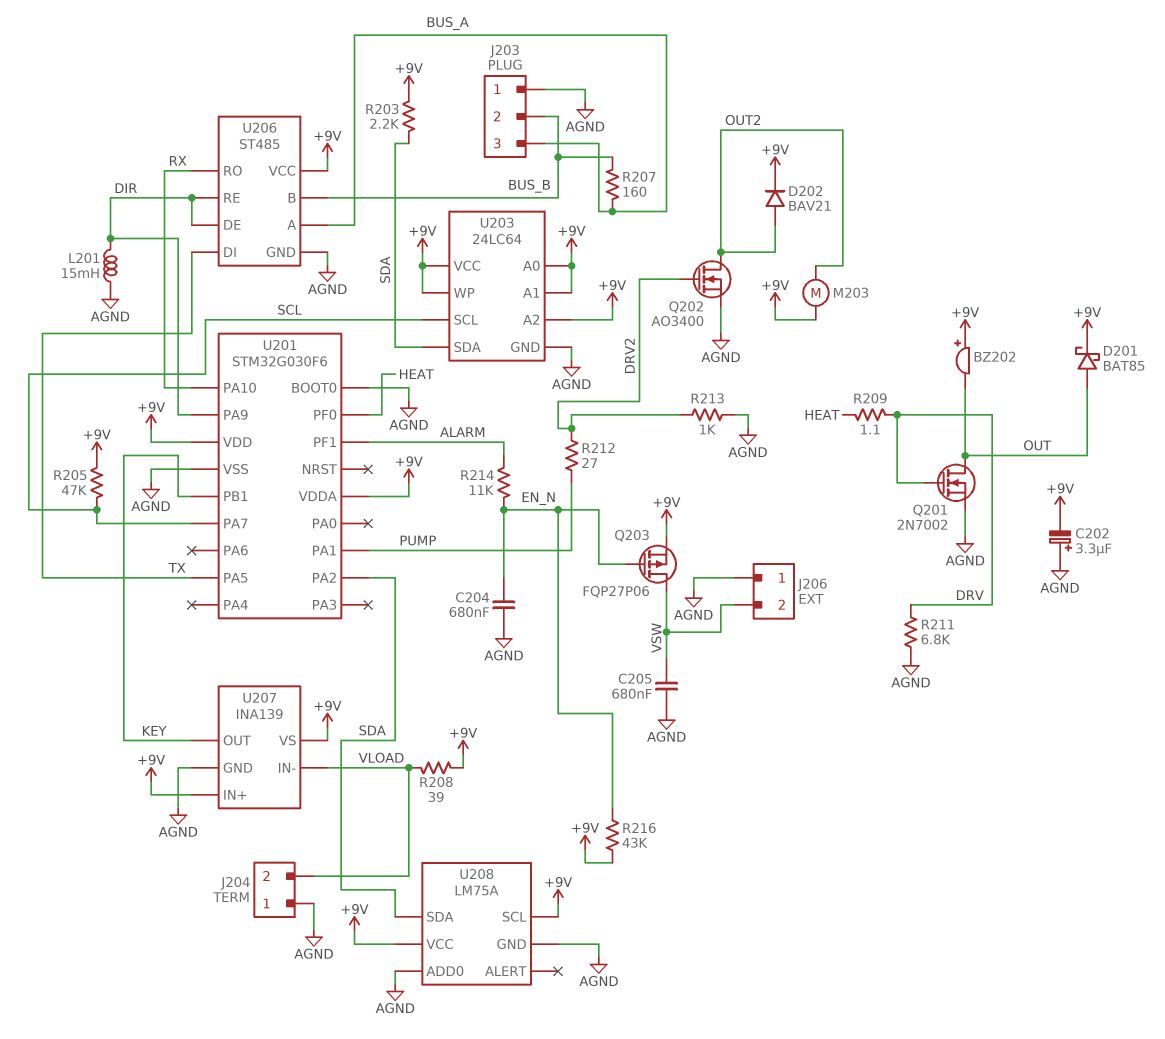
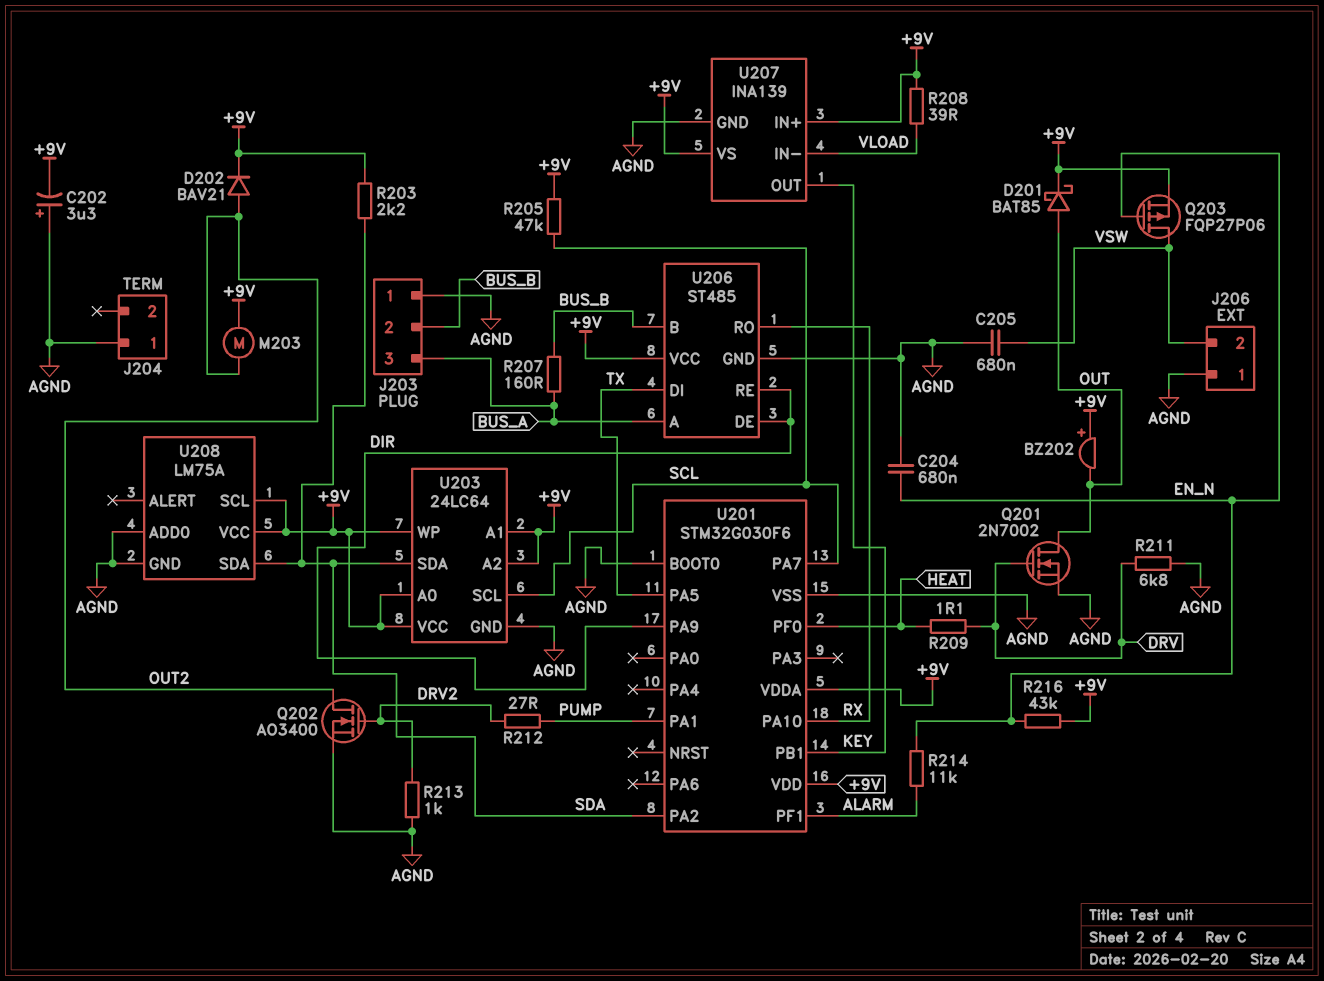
J204 pin 2: VLOAD -> none
L201: 15mH (AGND, DIR) -> none

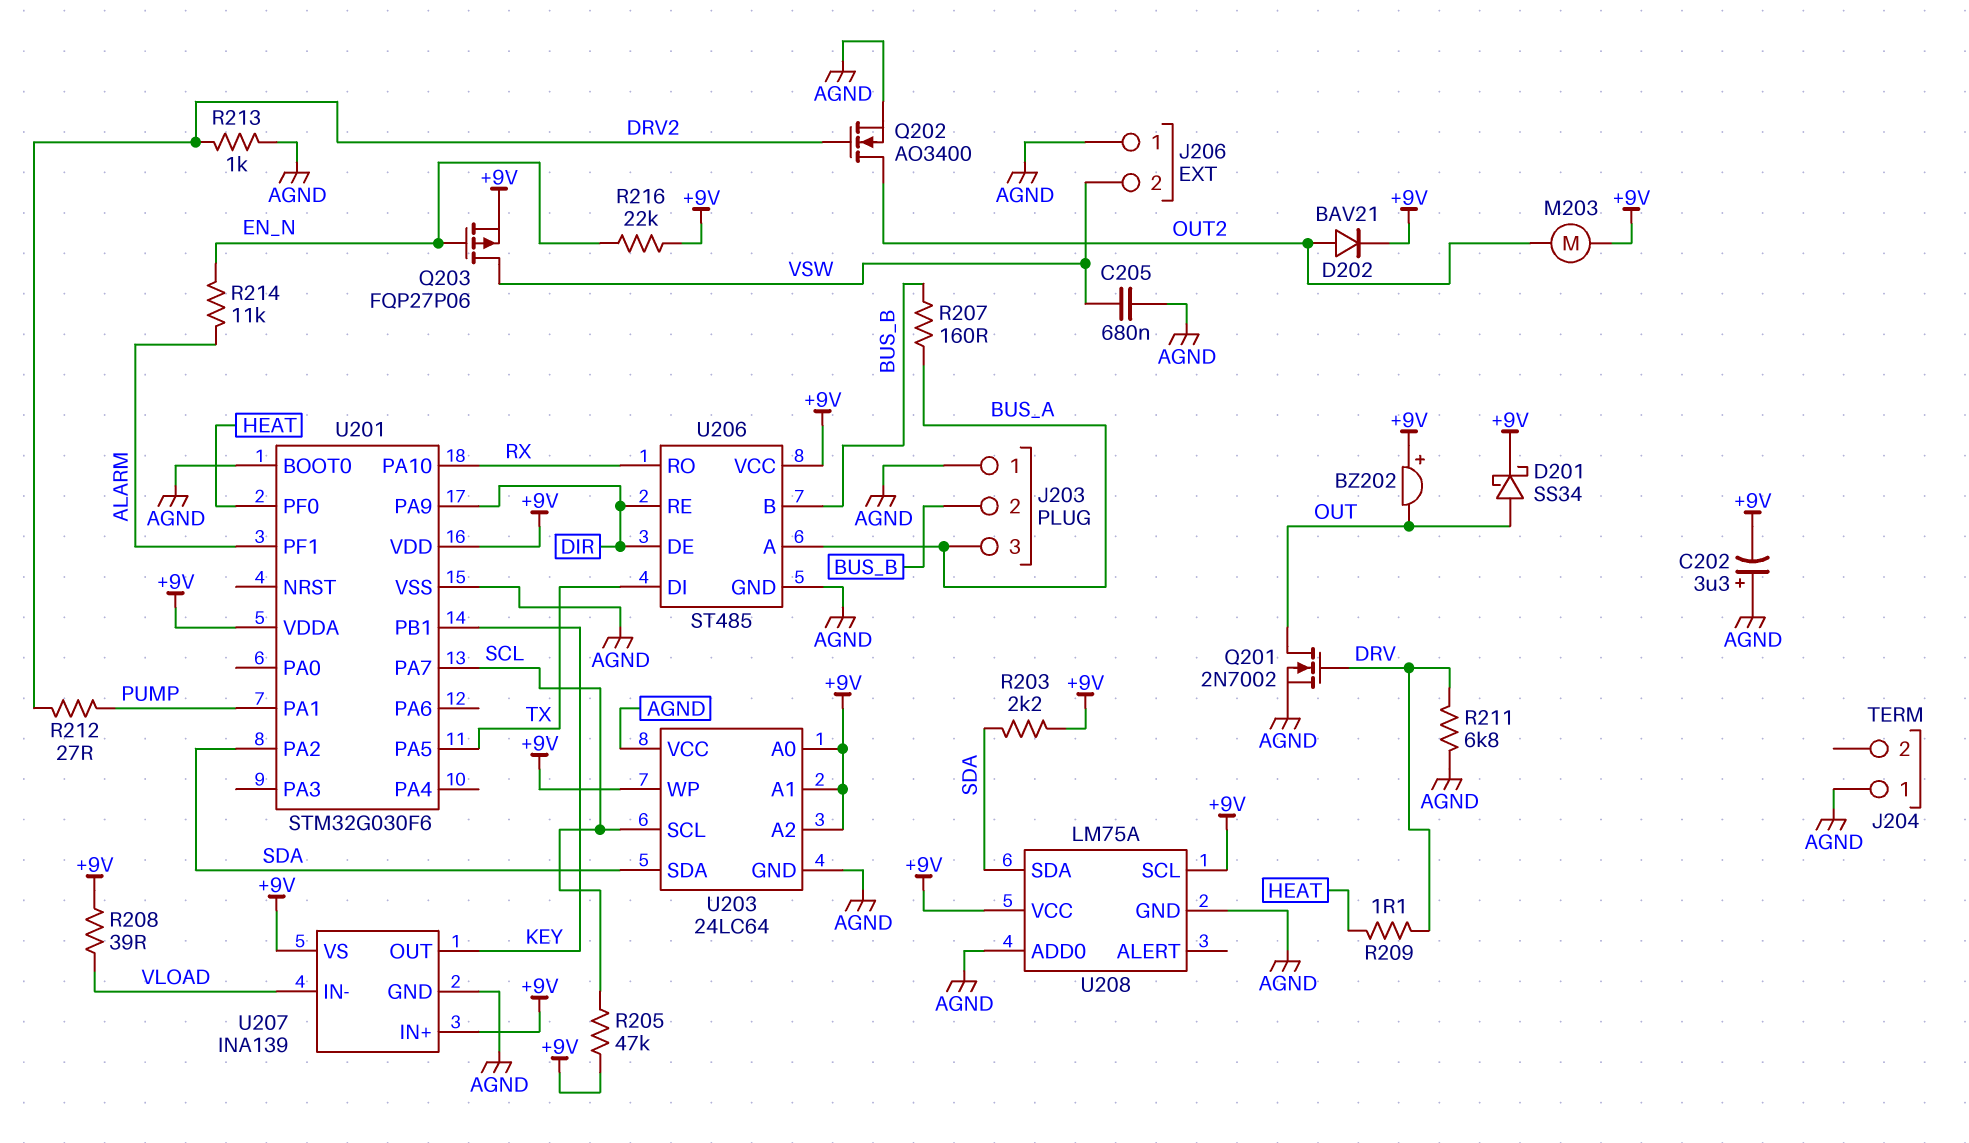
C204: 680nF (AGND, EN_N) -> none
D201: schottky BAT85 (A OUT, K +9V) -> schottky SS34 (A OUT, K +9V)
R216: 43k (+9V, EN_N) -> 22k (+9V, EN_N)
U203 pin VCC: +9V -> AGND

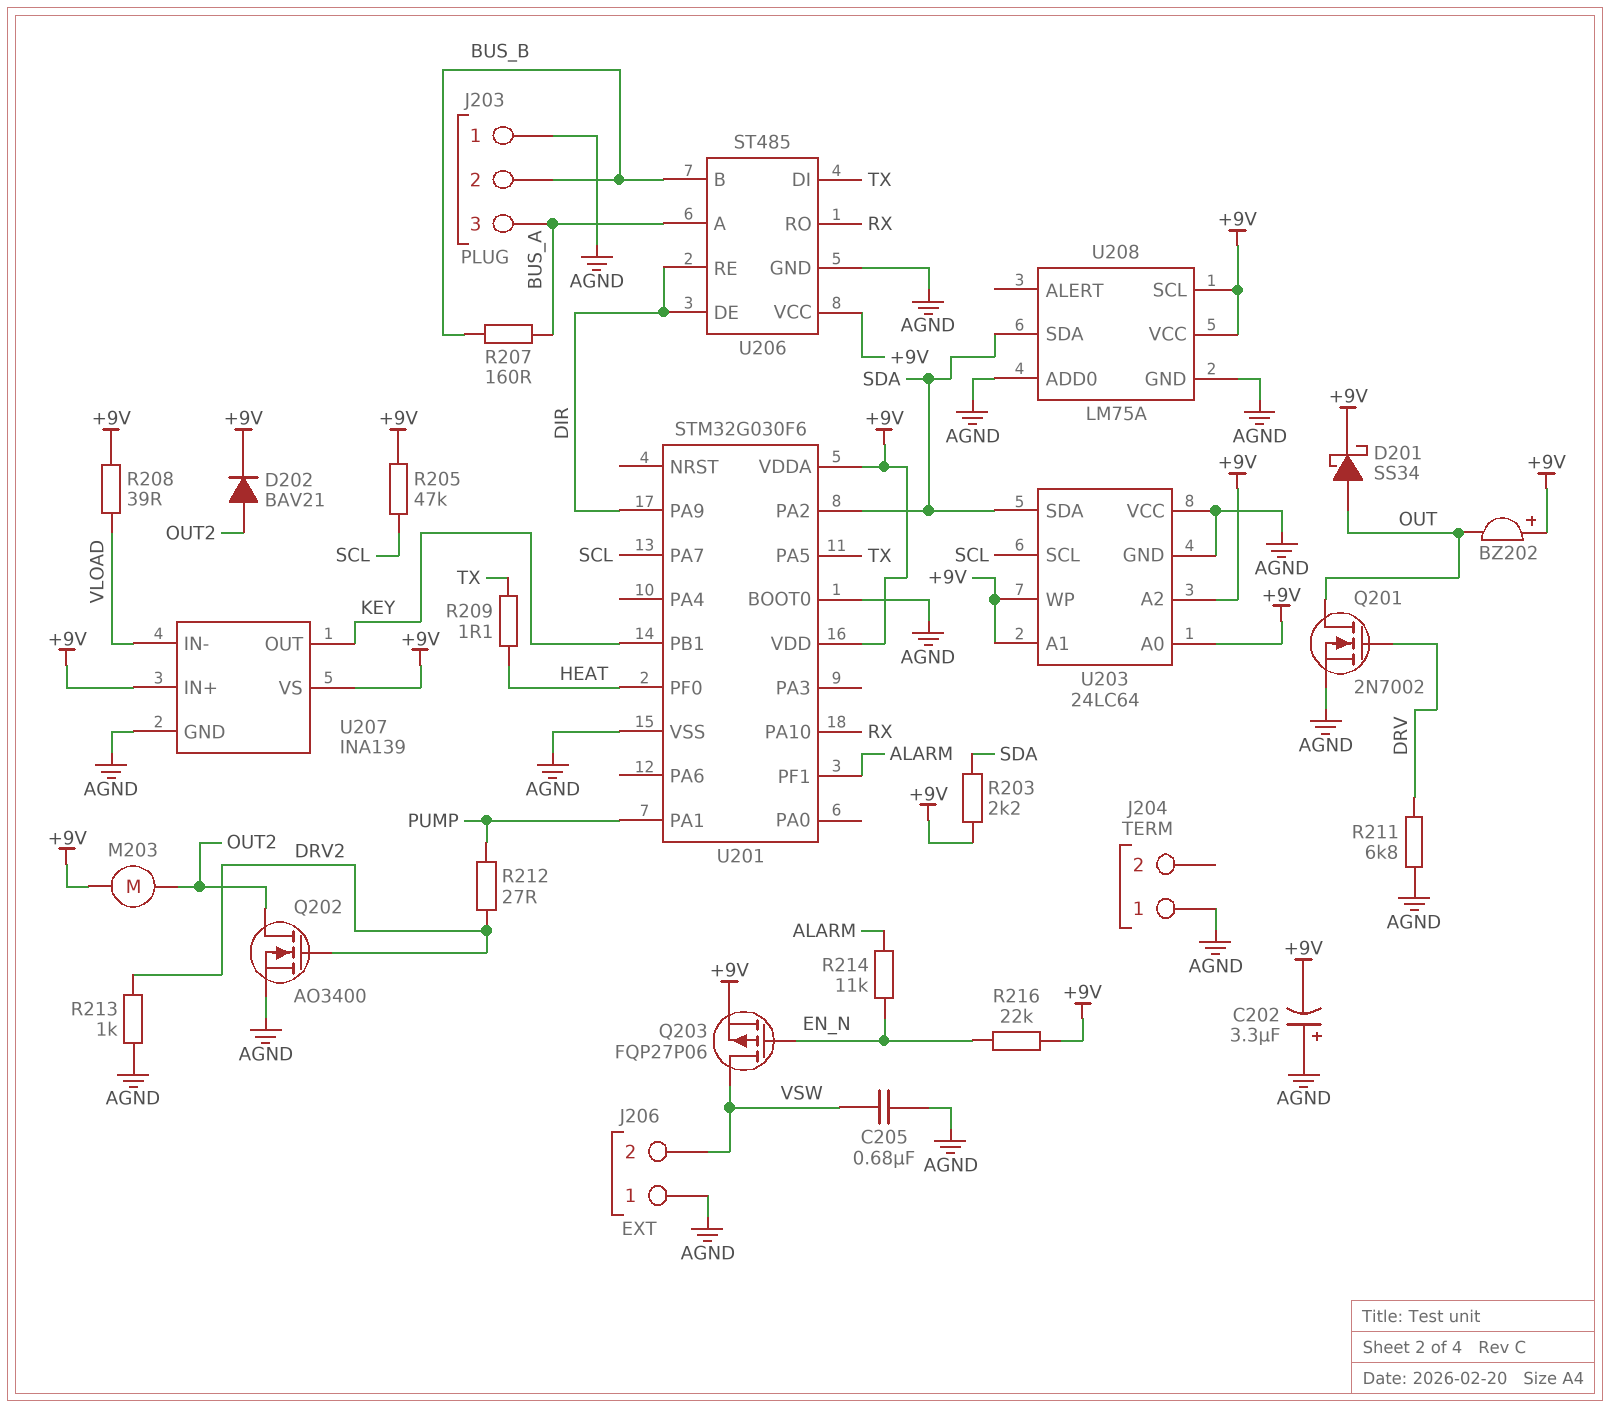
R209: 1.1 (DRV, HEAT) -> 1.1 (HEAT, TX)

